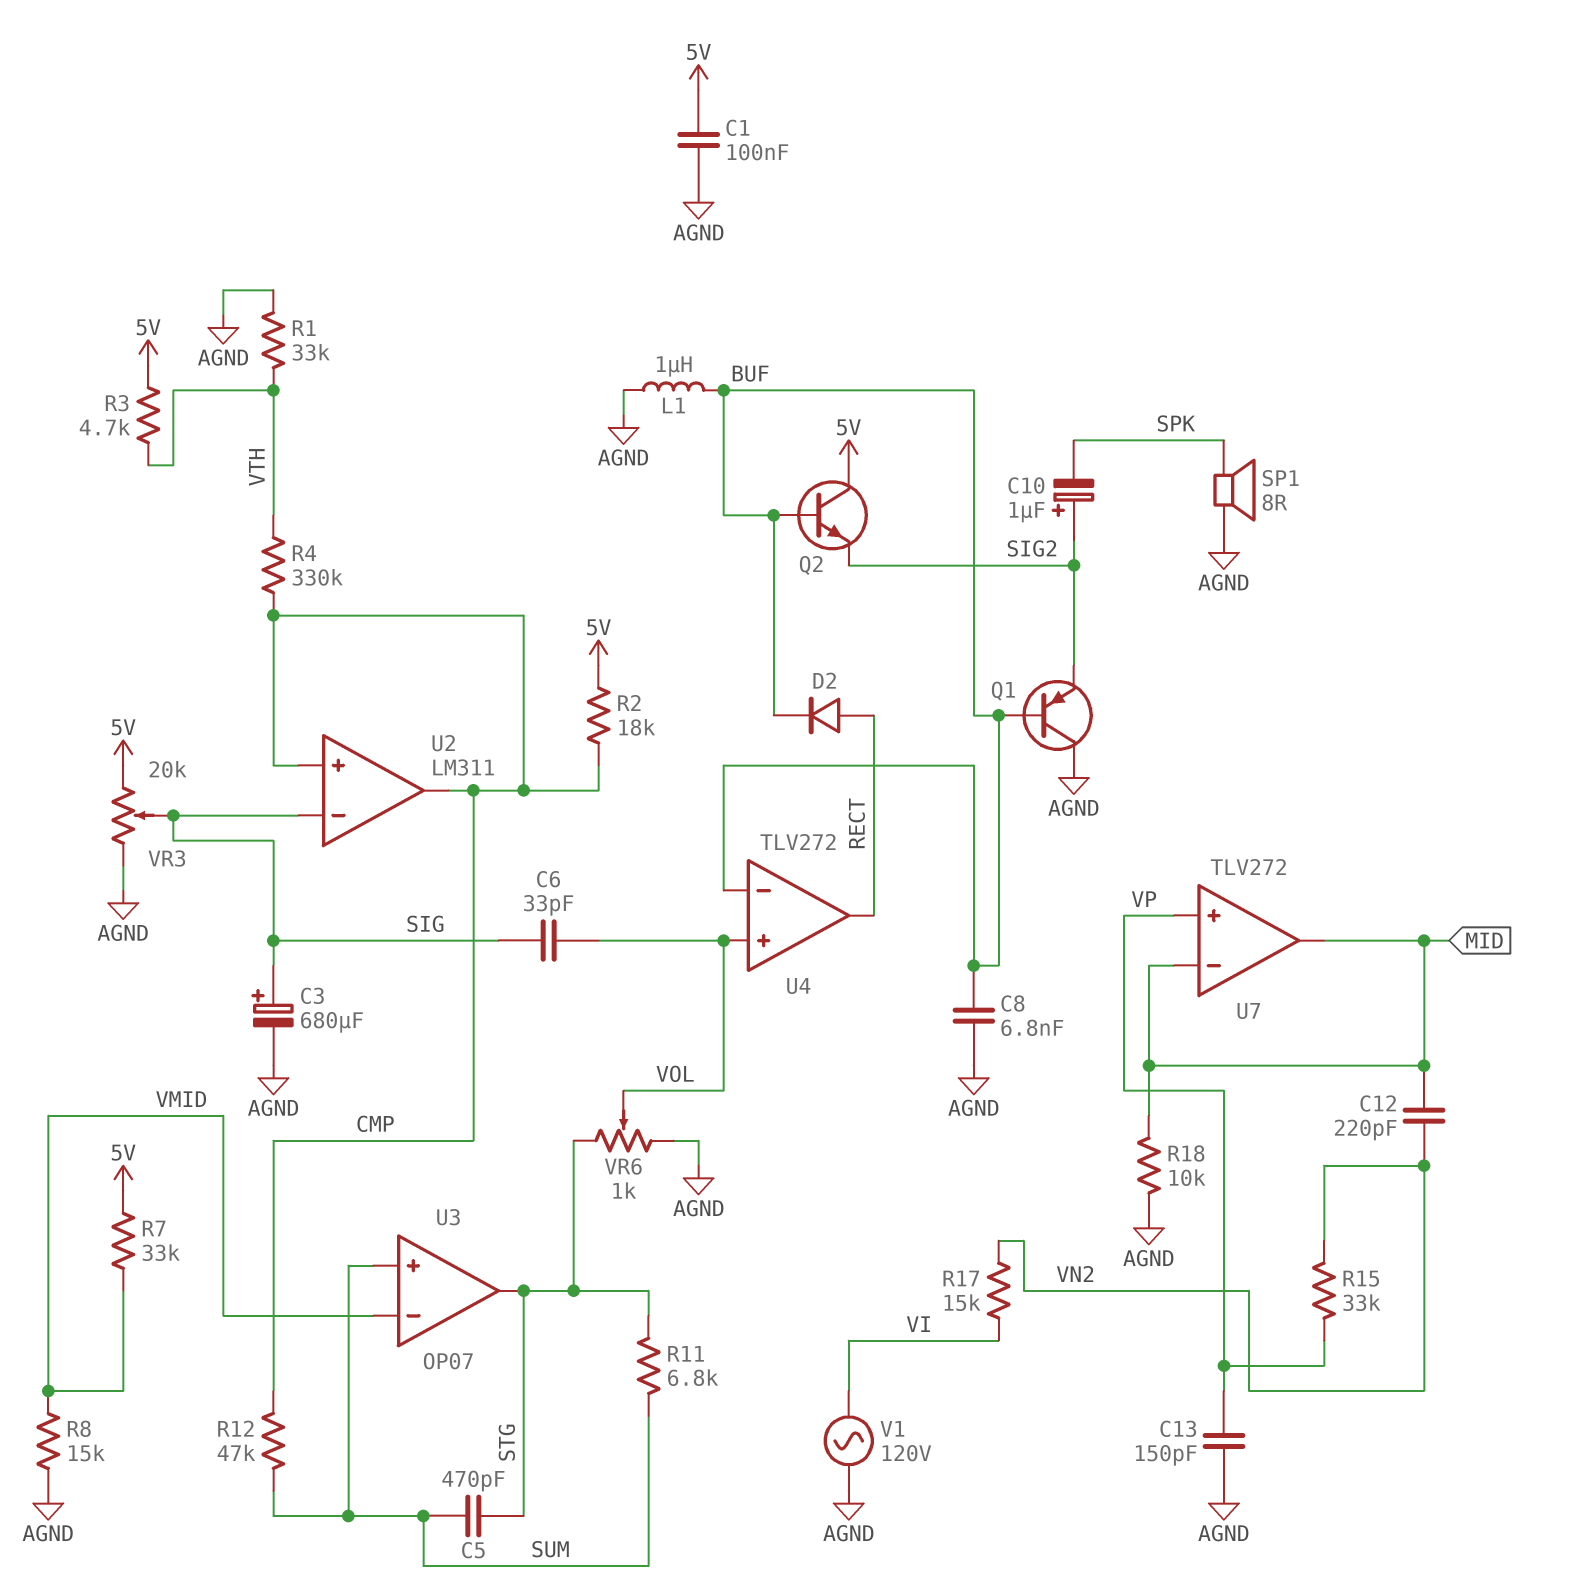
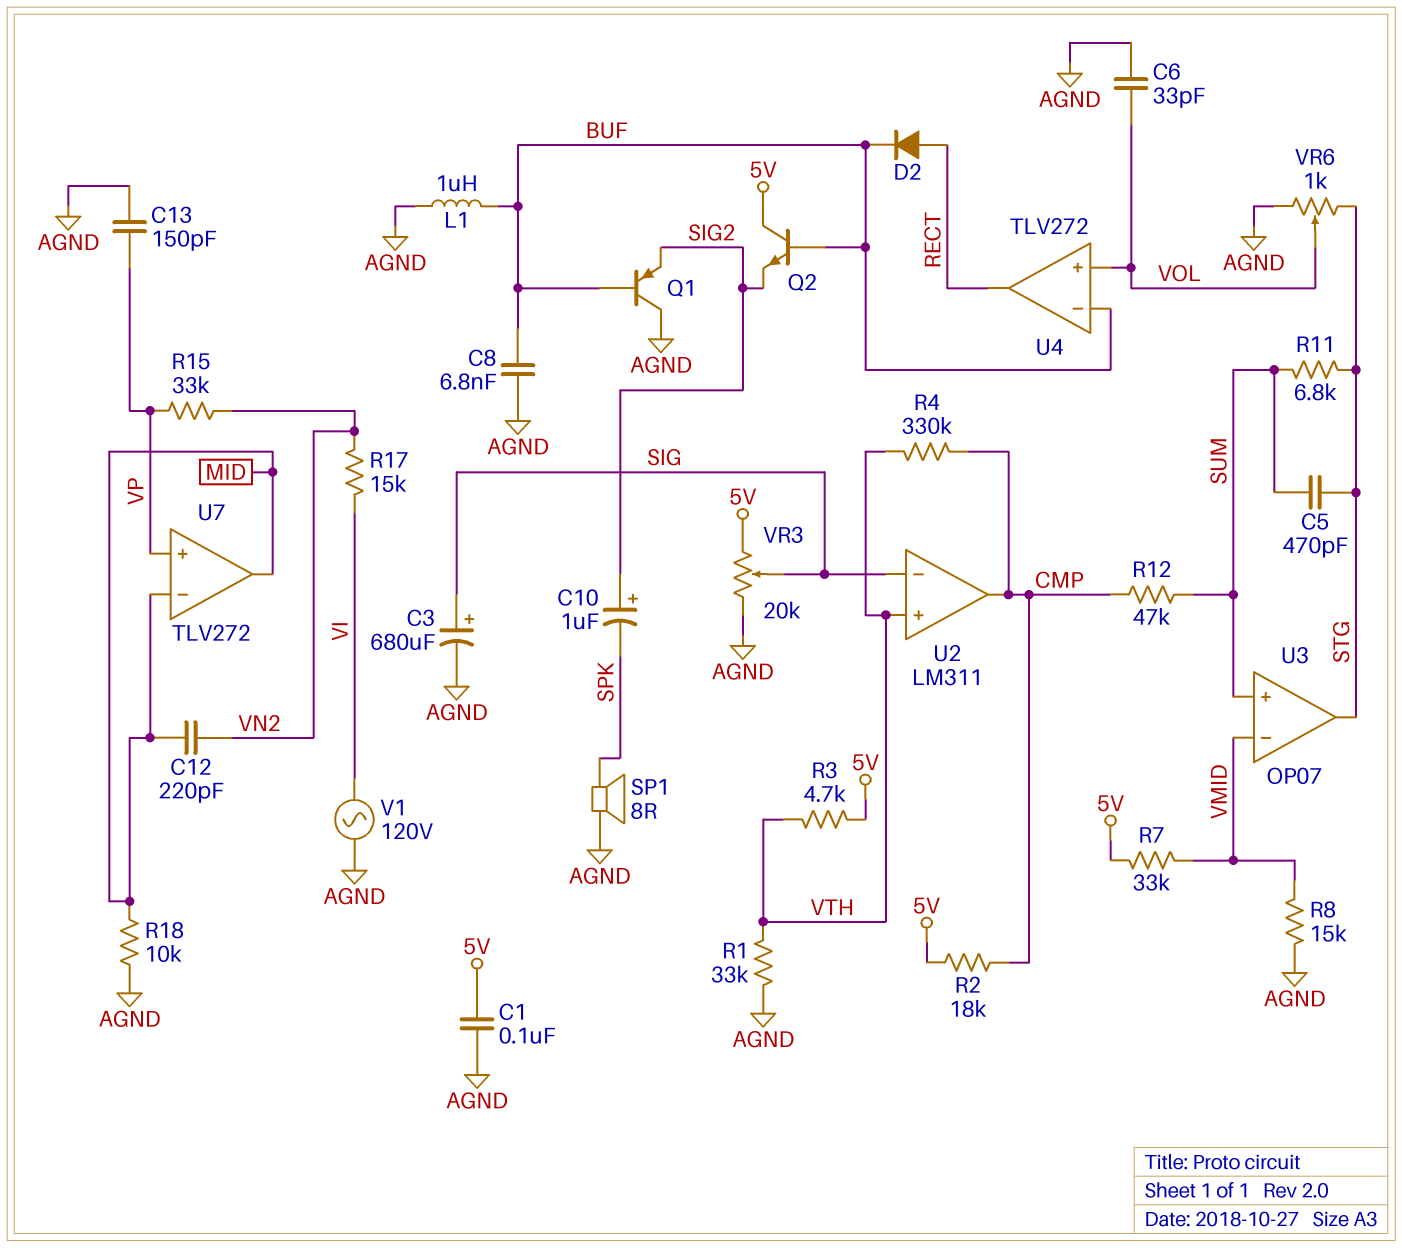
C6: 33pF (SIG, VOL) -> 33pF (AGND, VOL)
U2 pin in+: CMP -> VTH

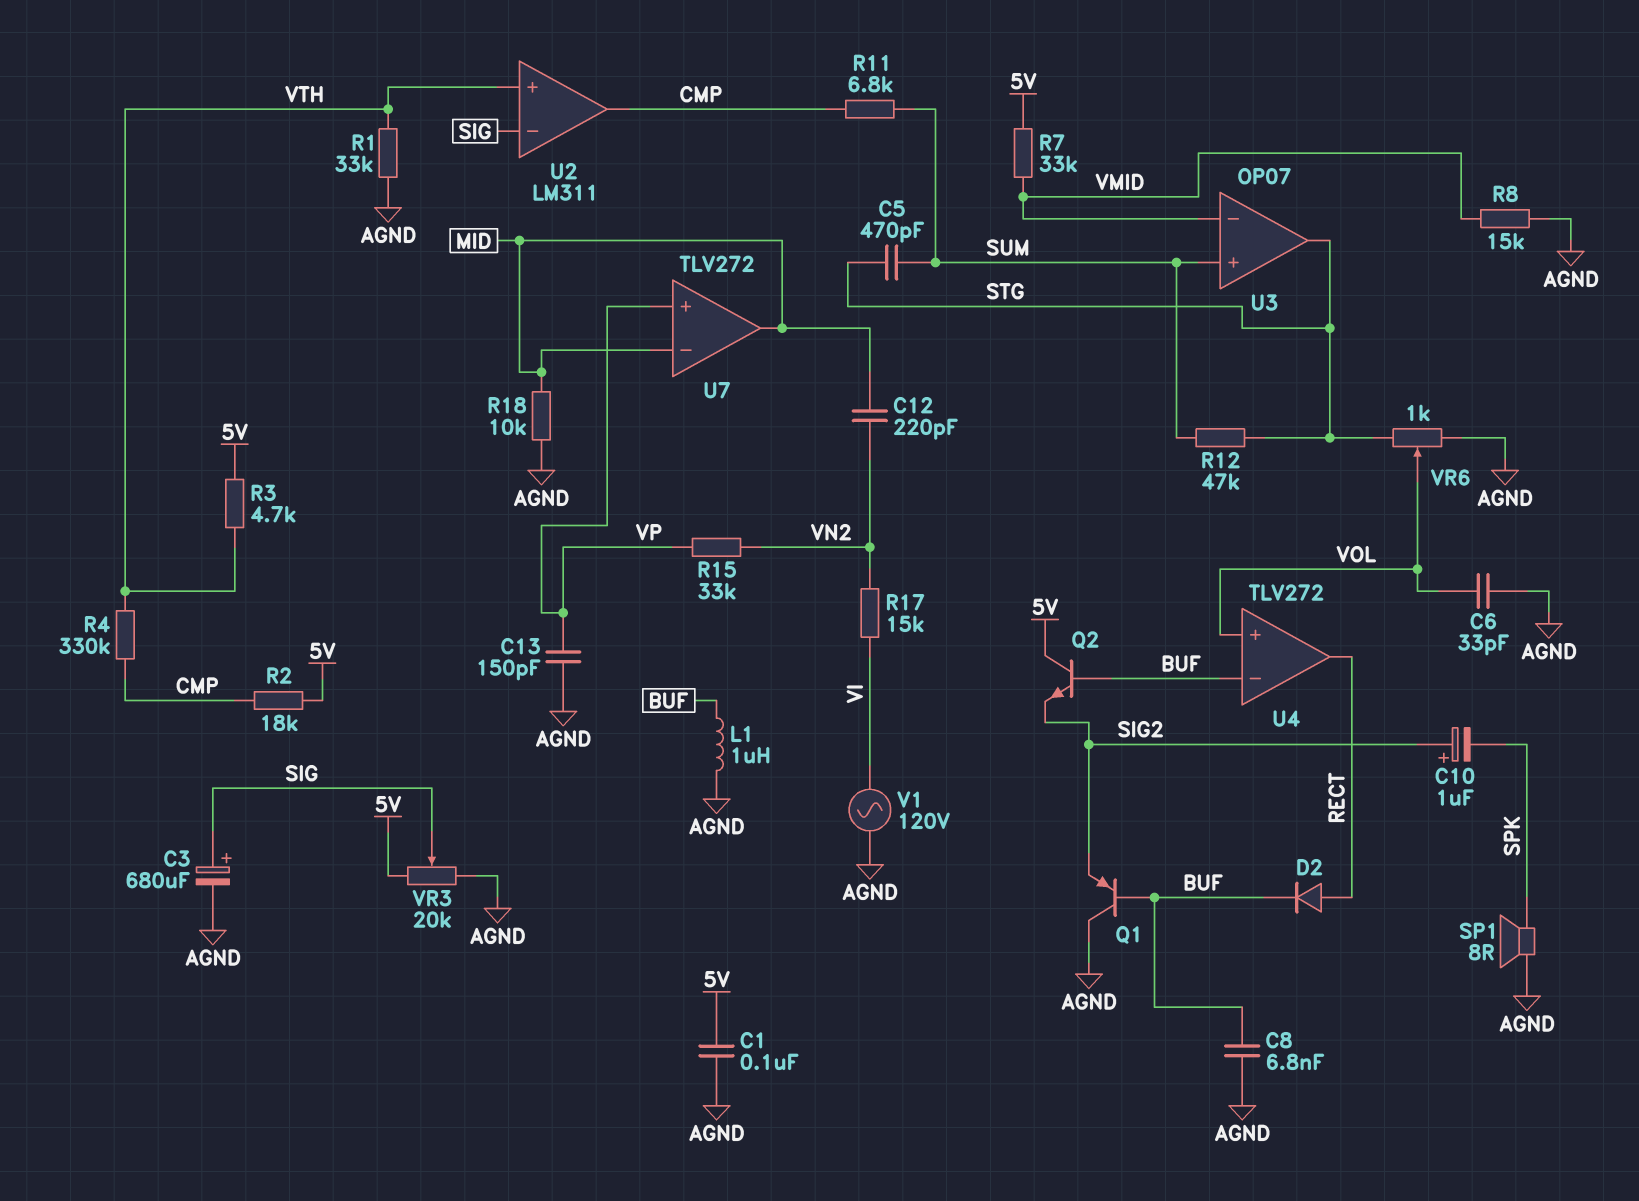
R11: 6.8k (STG, SUM) -> 6.8k (CMP, SUM)
R12: 47k (CMP, SUM) -> 47k (STG, SUM)

